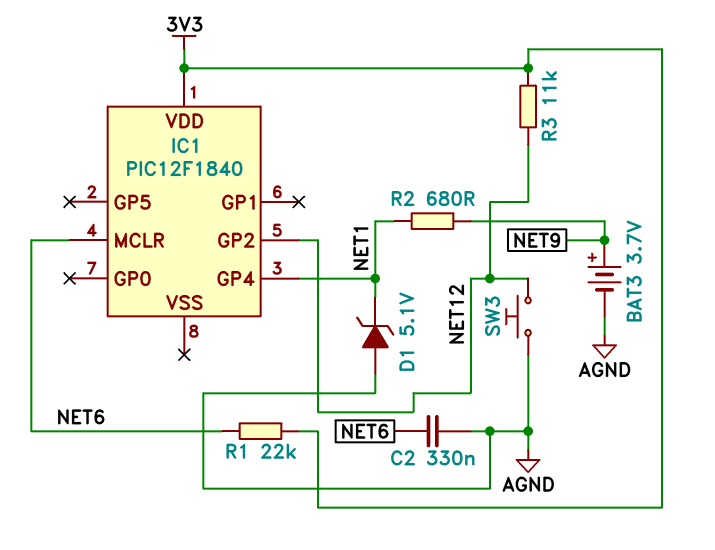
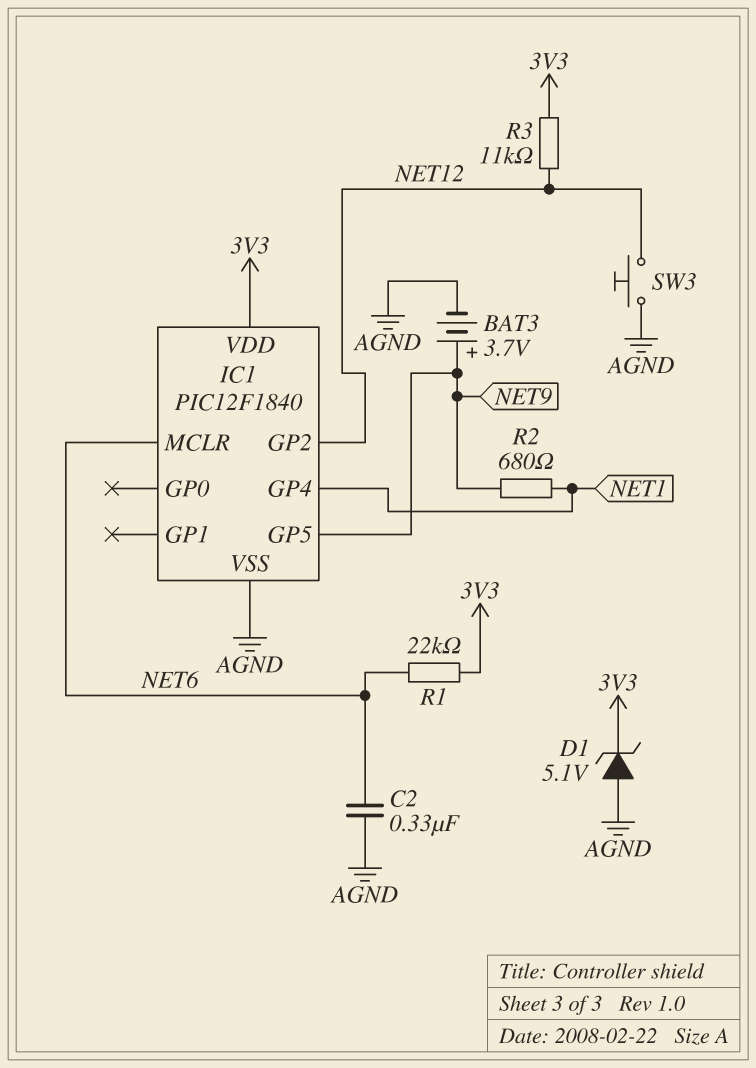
D1: zener 5.1V (A AGND, K NET1) -> zener 5.1V (A AGND, K 3V3)
IC1 pin GP5: none -> NET9
IC1 pin VSS: none -> AGND

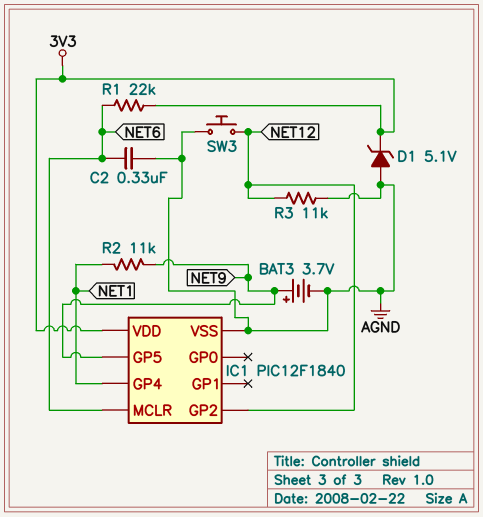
R2: 680 (NET1, NET9) -> 11k (NET1, NET9)
R3: 11k (3V3, NET12) -> 11k (AGND, NET12)

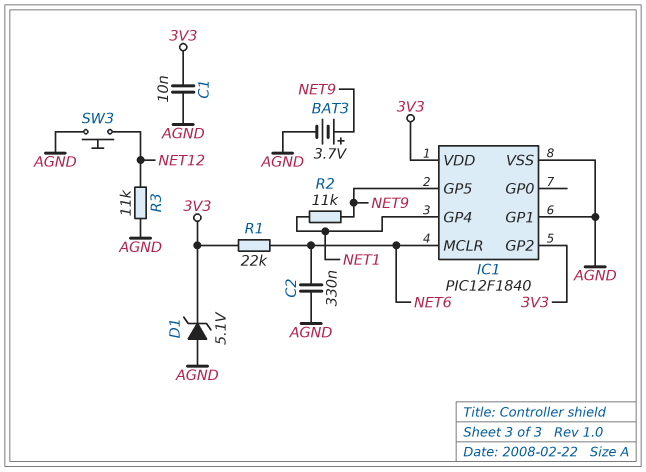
C1: none -> 10nF (3V3, AGND)
IC1 pin GP1: none -> AGND
IC1 pin GP2: NET12 -> 3V3

